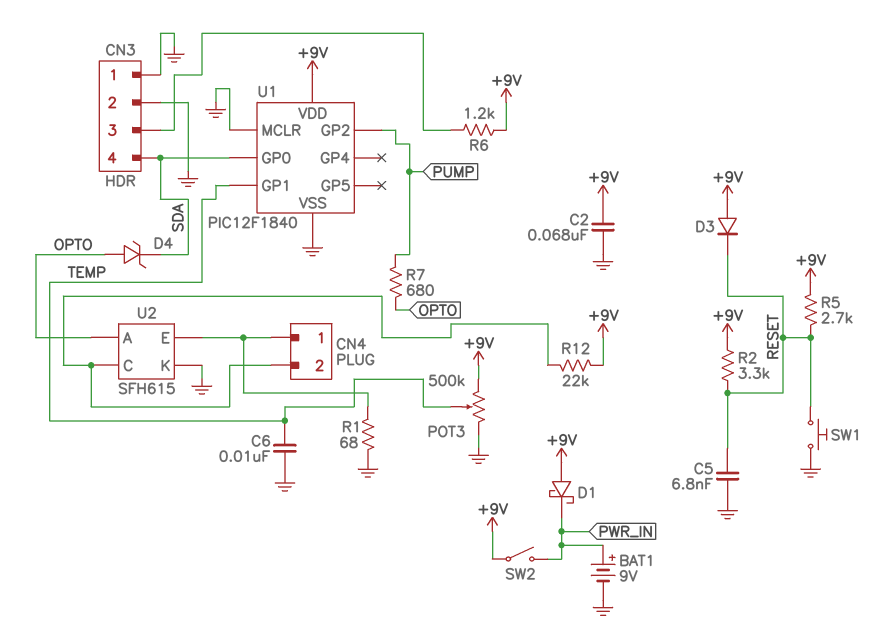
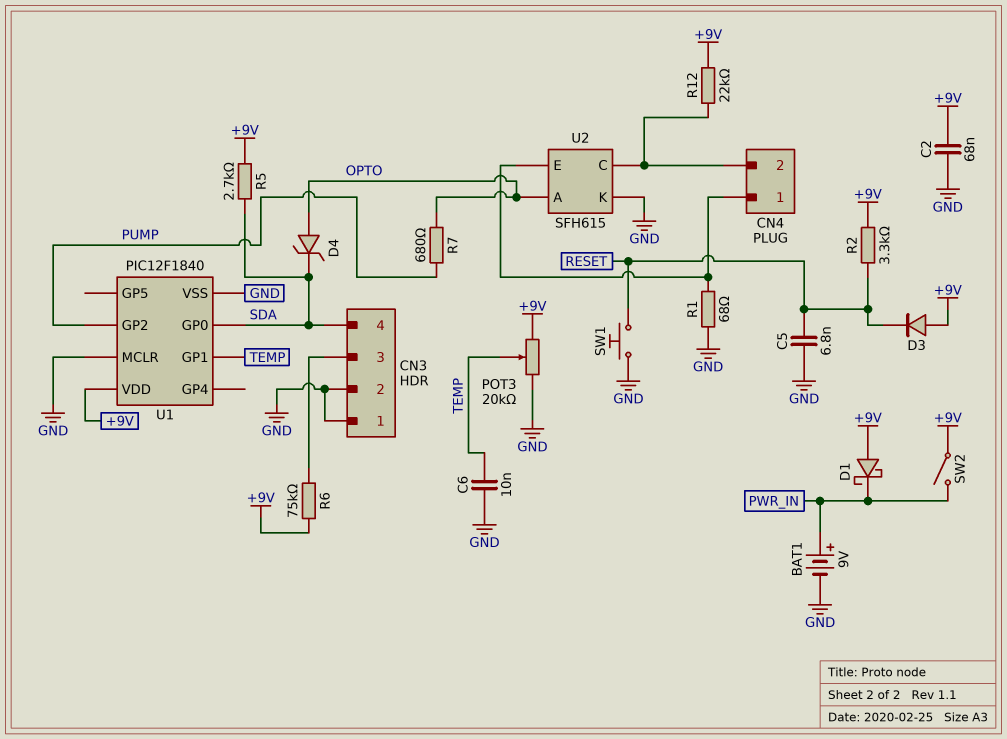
POT3: 500k (+9V, GND, wiper TEMP) -> 20k (+9V, GND, wiper TEMP)
R5: 2.7k (+9V, RESET) -> 2.7k (+9V, SDA)
R6: 1.2k (+9V, CN3/3) -> 75k (+9V, CN3/3)

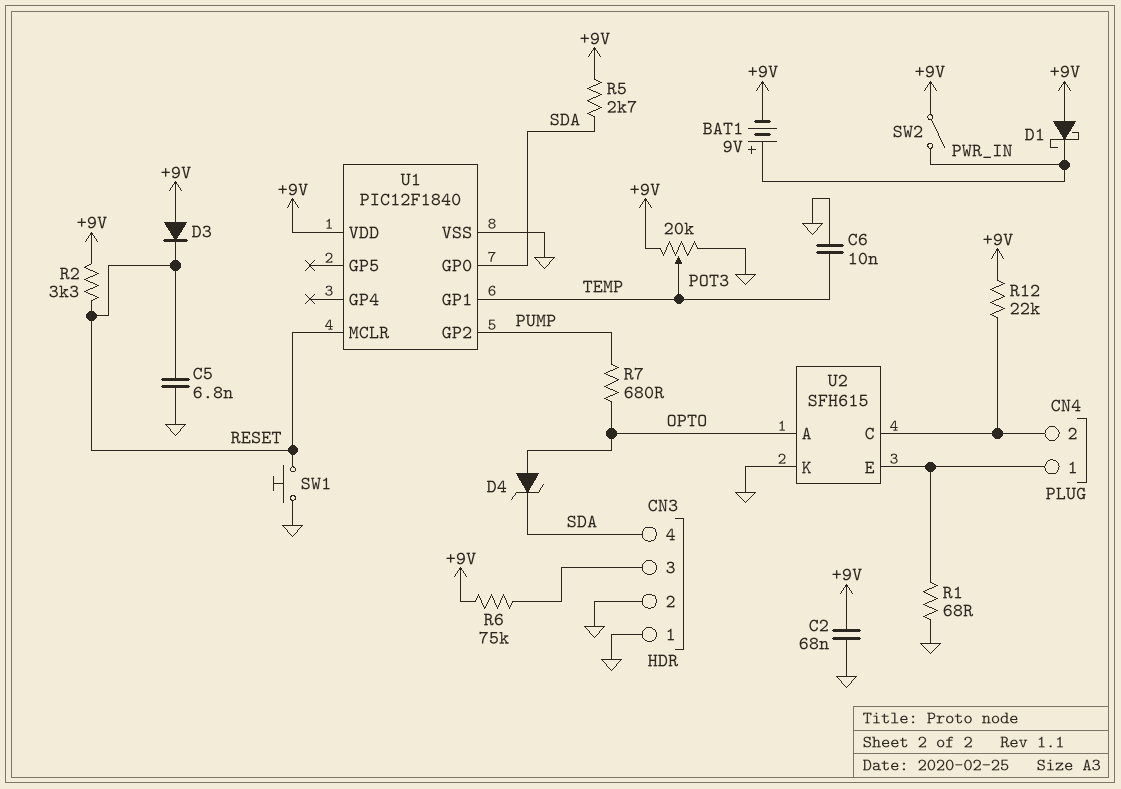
BAT1: 9V (plus PWR_IN, minus GND) -> 9V (plus PWR_IN, minus +9V)
U1 pin MCLR: GND -> RESET

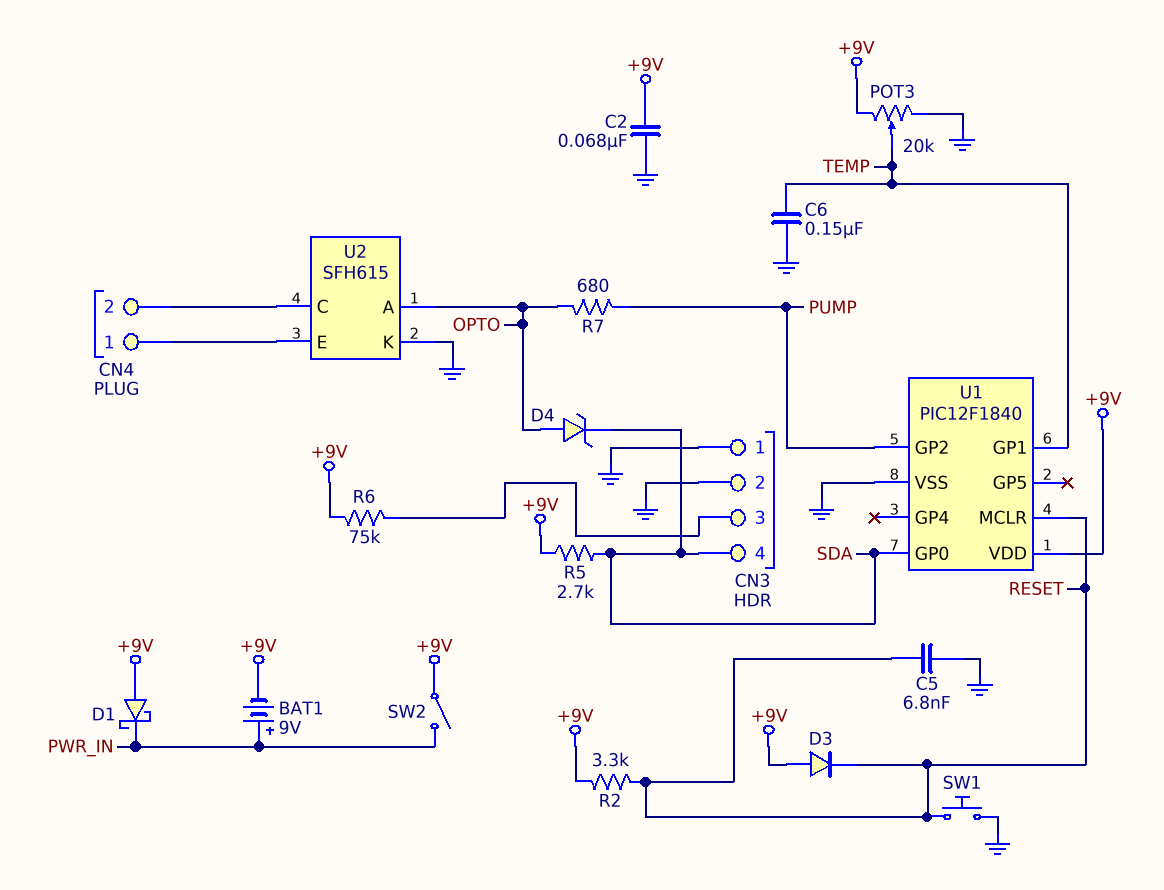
C6: 10nF (GND, TEMP) -> 150nF (GND, TEMP)
R1: 68 (CN4/1, GND) -> none
R12: 22k (+9V, CN4/2) -> none

